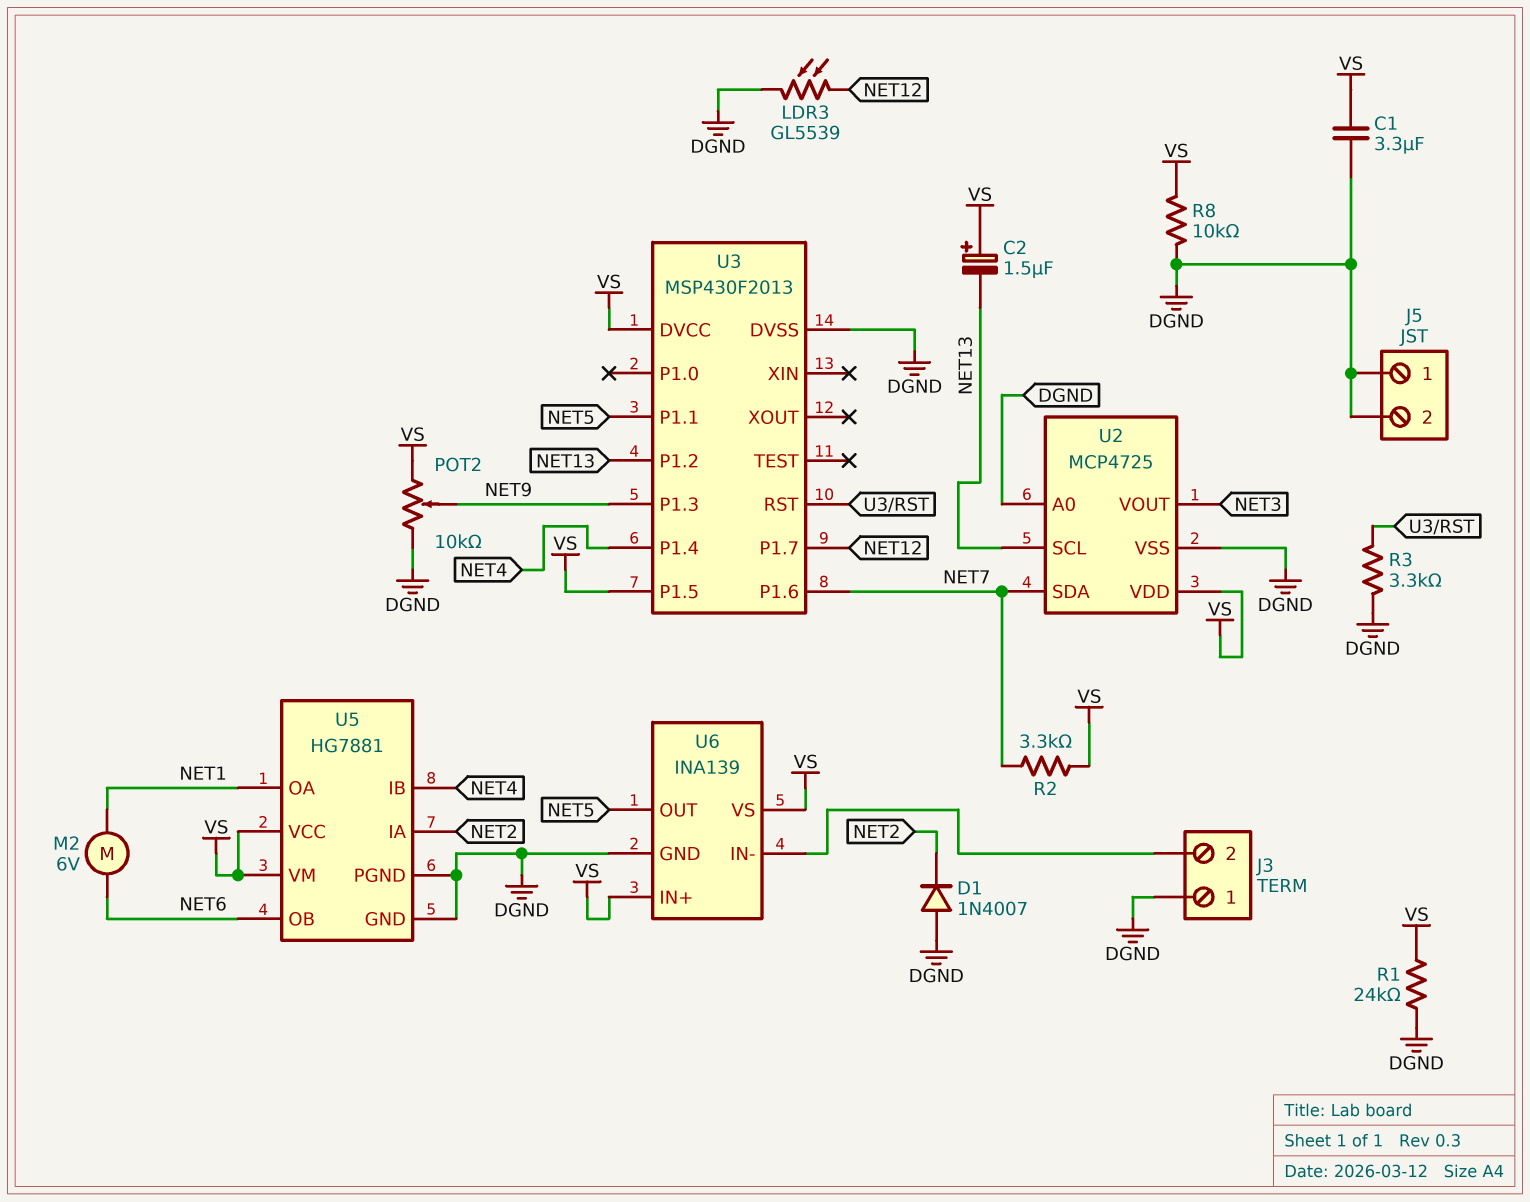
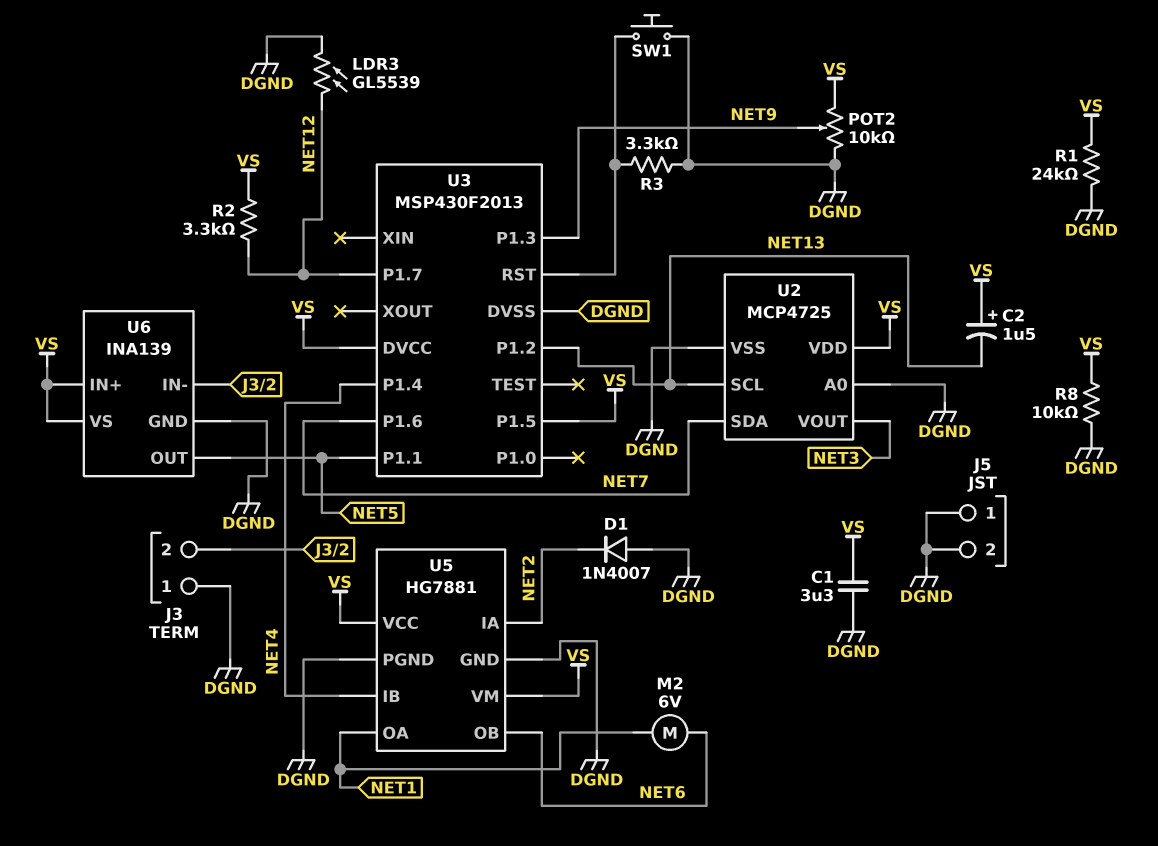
R2: 3.3k (NET7, VS) -> 3.3k (NET12, VS)
SW1: none -> button (DGND, U3/RST)

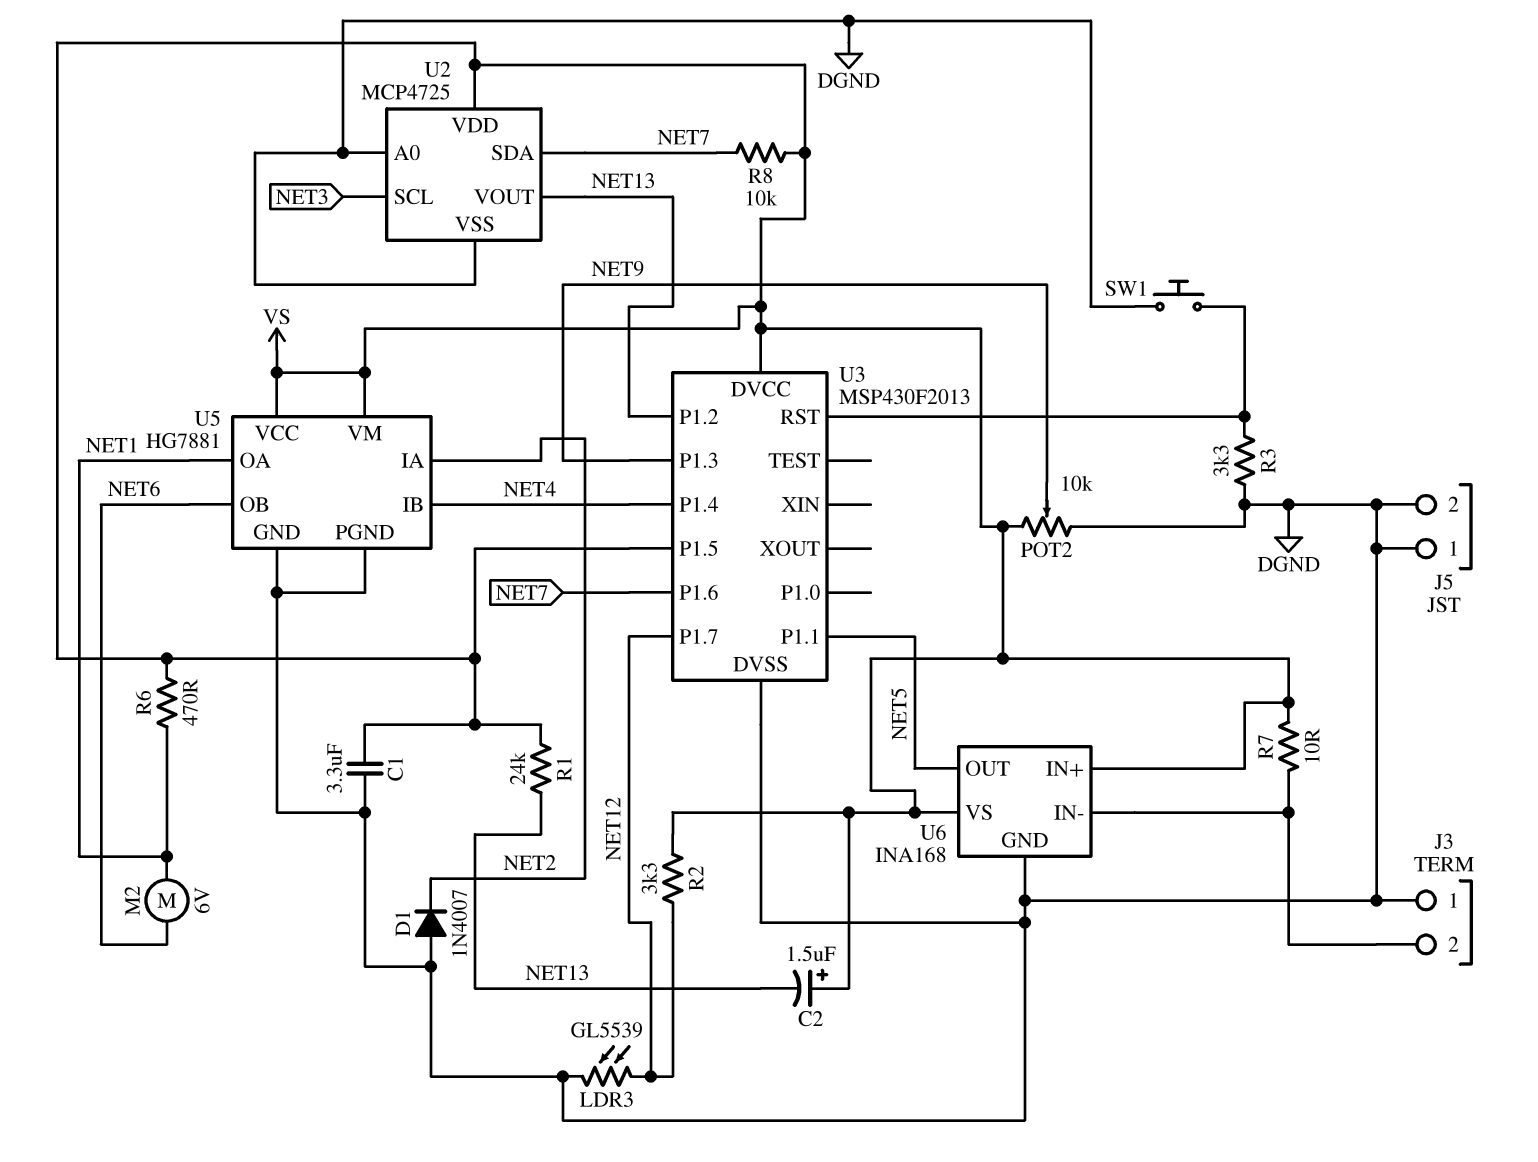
R1: 24k (DGND, VS) -> 24k (NET13, VS)
R6: none -> 470 (NET1, VS)
R7: none -> 10 (J3/2, VS)
R8: 10k (DGND, VS) -> 10k (NET7, VS)
U2 pin SCL: NET13 -> NET3
U2 pin VOUT: NET3 -> NET13
U6: INA139 -> INA168

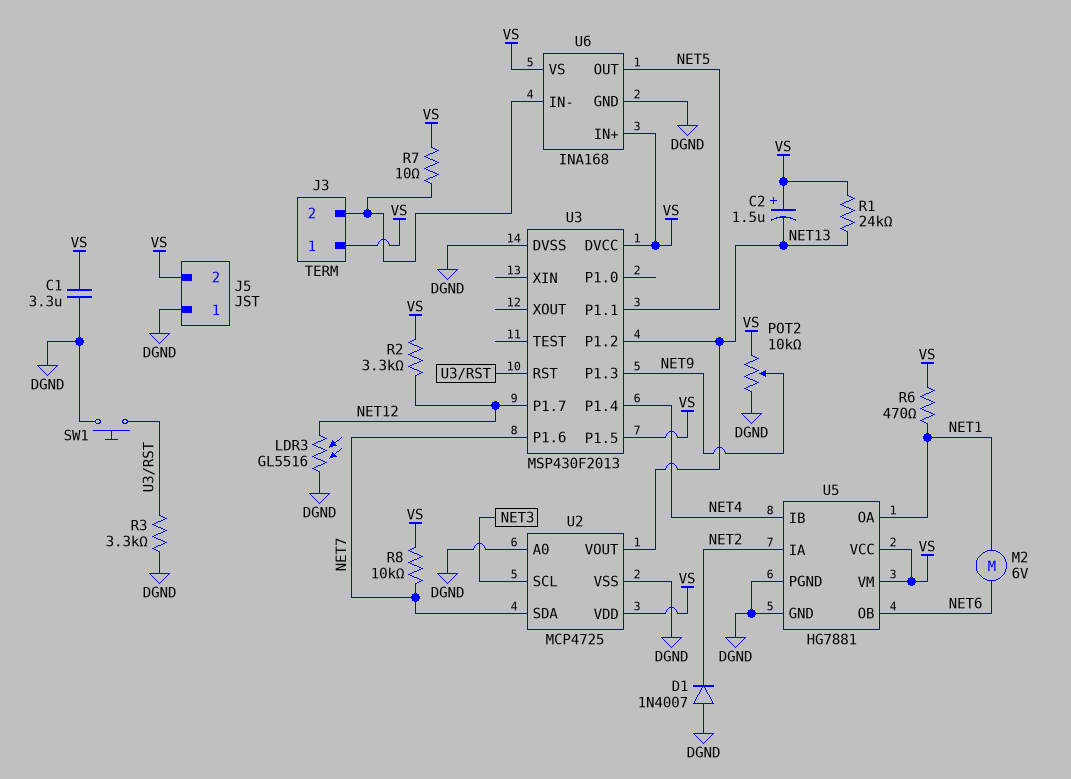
J3 pin 1: DGND -> VS
J5 pin 2: DGND -> VS
LDR3: GL5539 (DGND, NET12) -> GL5516 (DGND, NET12)

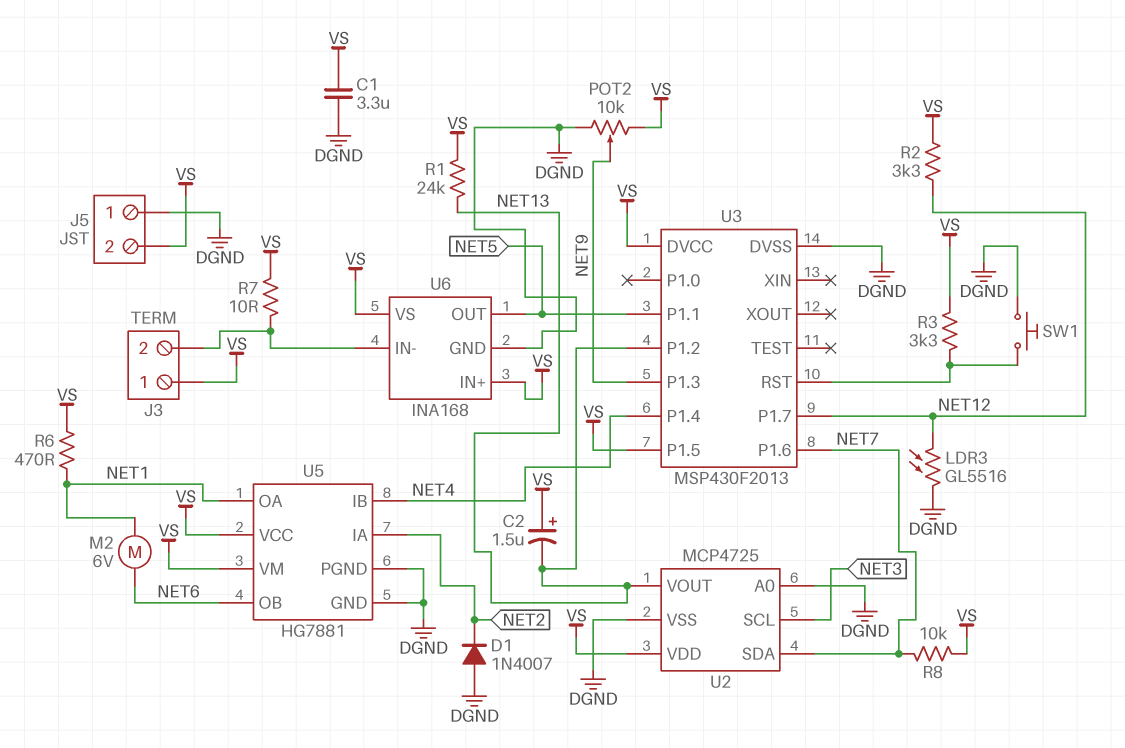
R3: 3.3k (DGND, U3/RST) -> 3.3k (U3/RST, VS)

